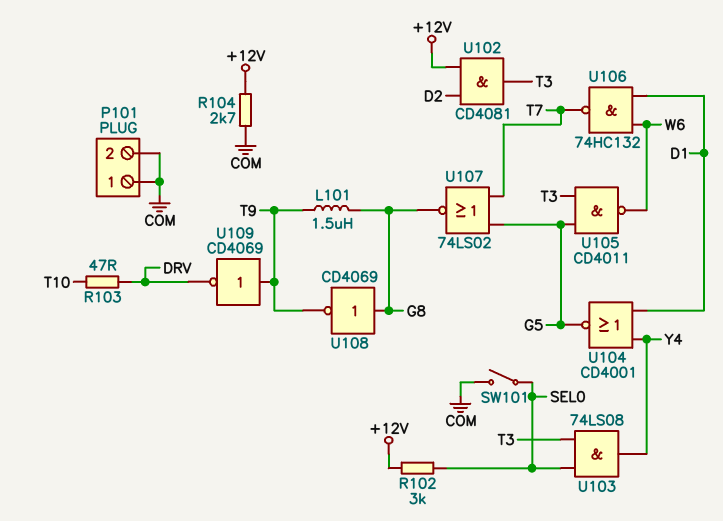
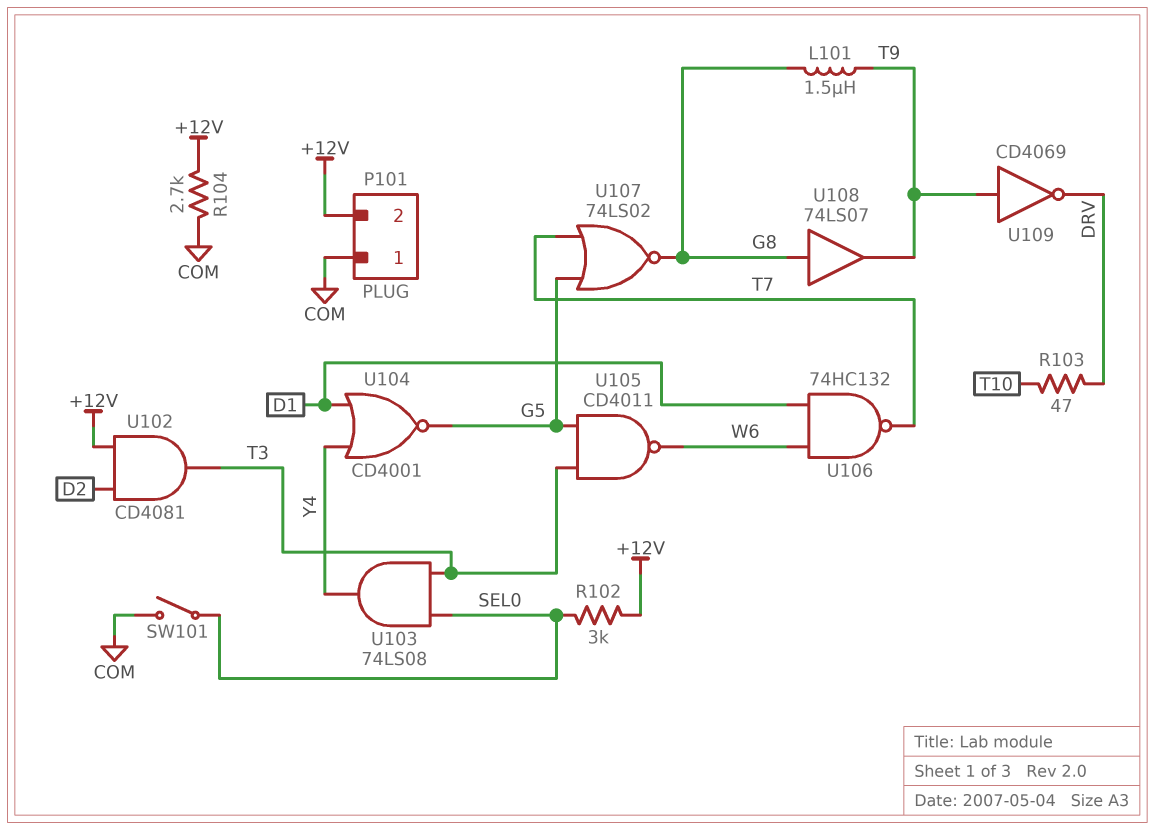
P101 pin 2: COM -> +12V
U108: NOT CD4069 (in G8, out T9) -> buffer 74LS07 (in G8, out T9)

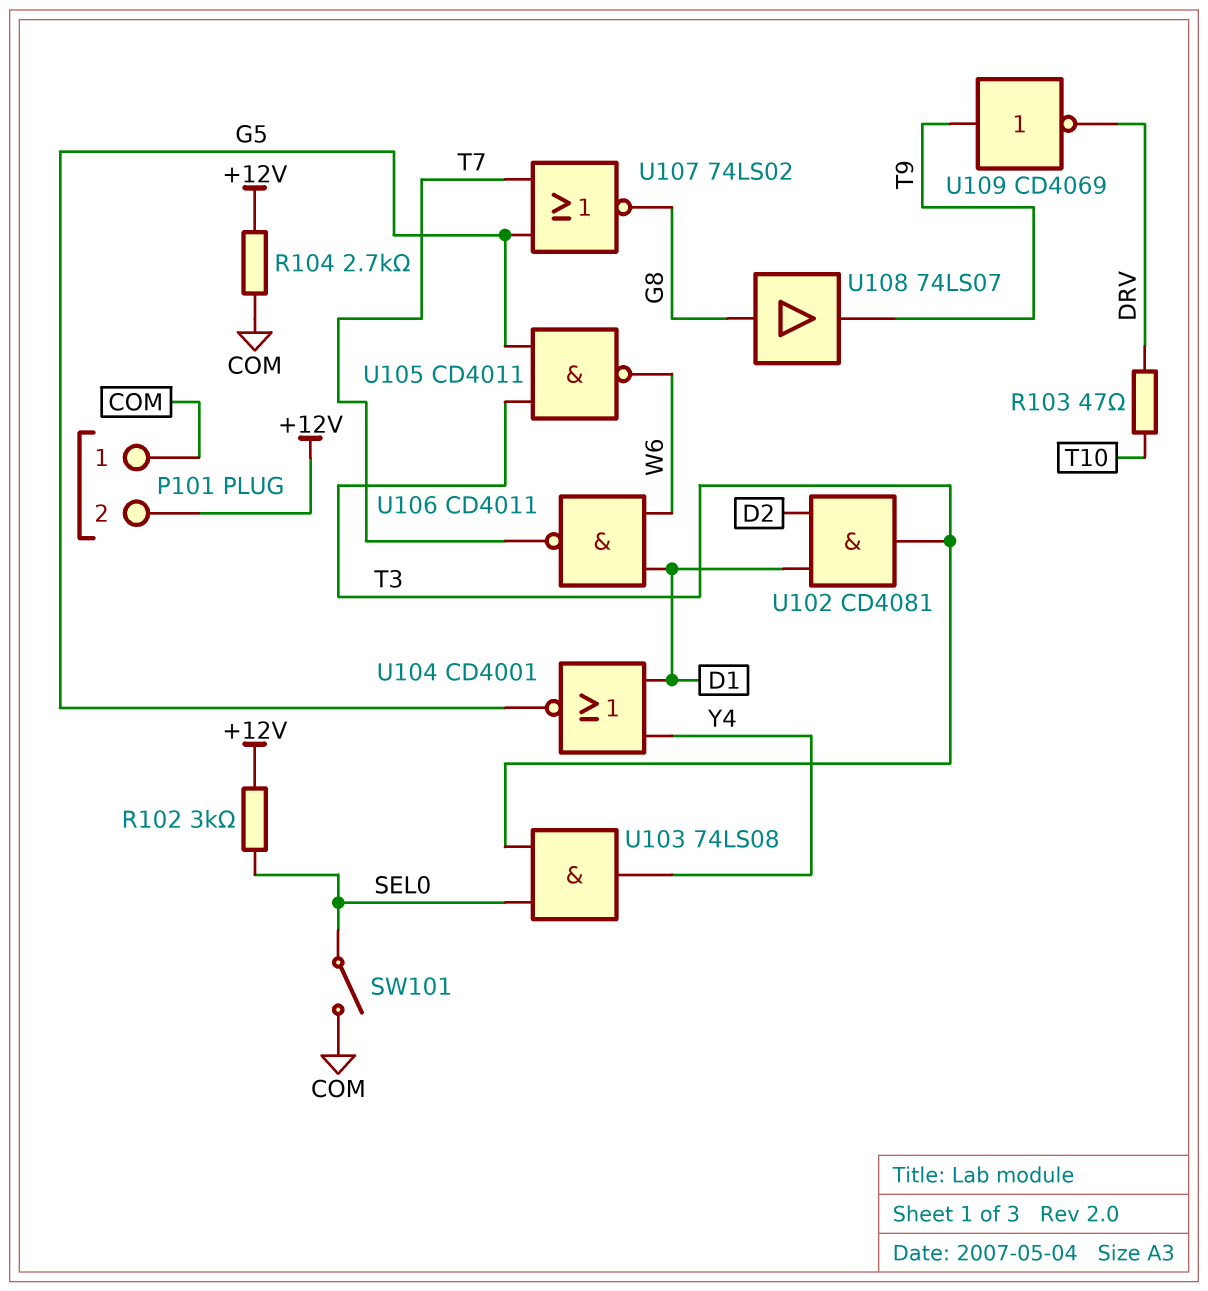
L101: 1.5uH (G8, T9) -> none
U102: AND CD4081 (in +12V, in D2, out T3) -> AND CD4081 (in D1, in D2, out T3)
U106: NAND 74HC132 (in D1, in W6, out T7) -> NAND CD4011 (in D1, in W6, out T7)

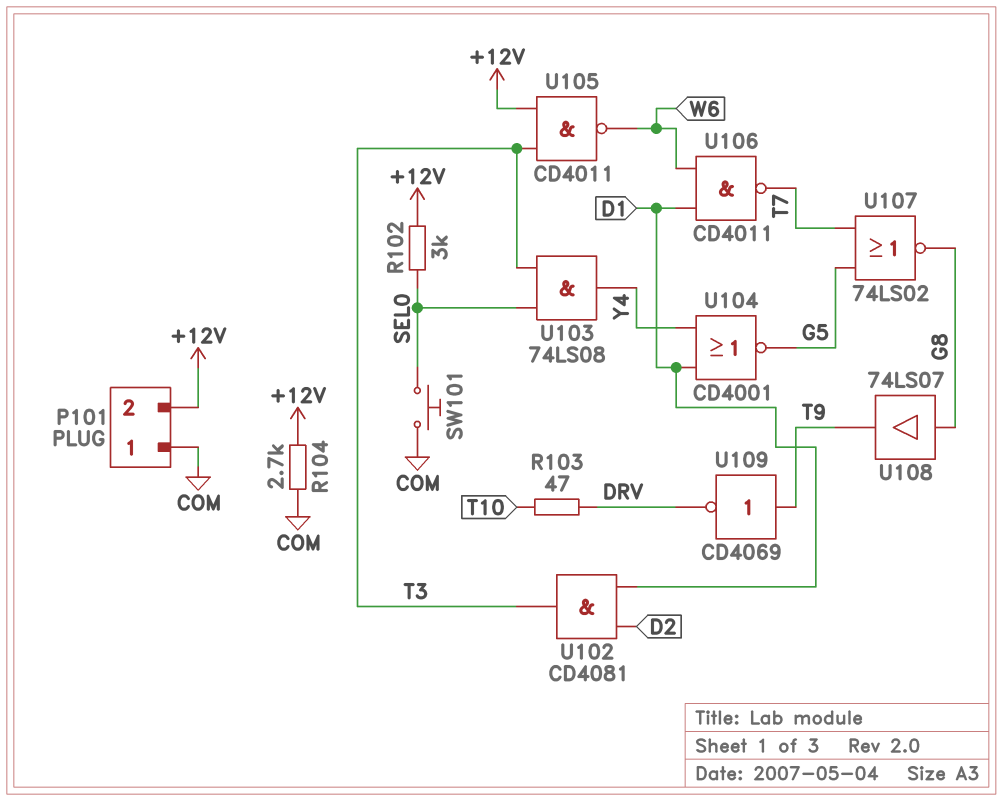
SW101: switch (COM, SEL0) -> button (COM, SEL0)
U105: NAND CD4011 (in G5, in T3, out W6) -> NAND CD4011 (in +12V, in T3, out W6)

